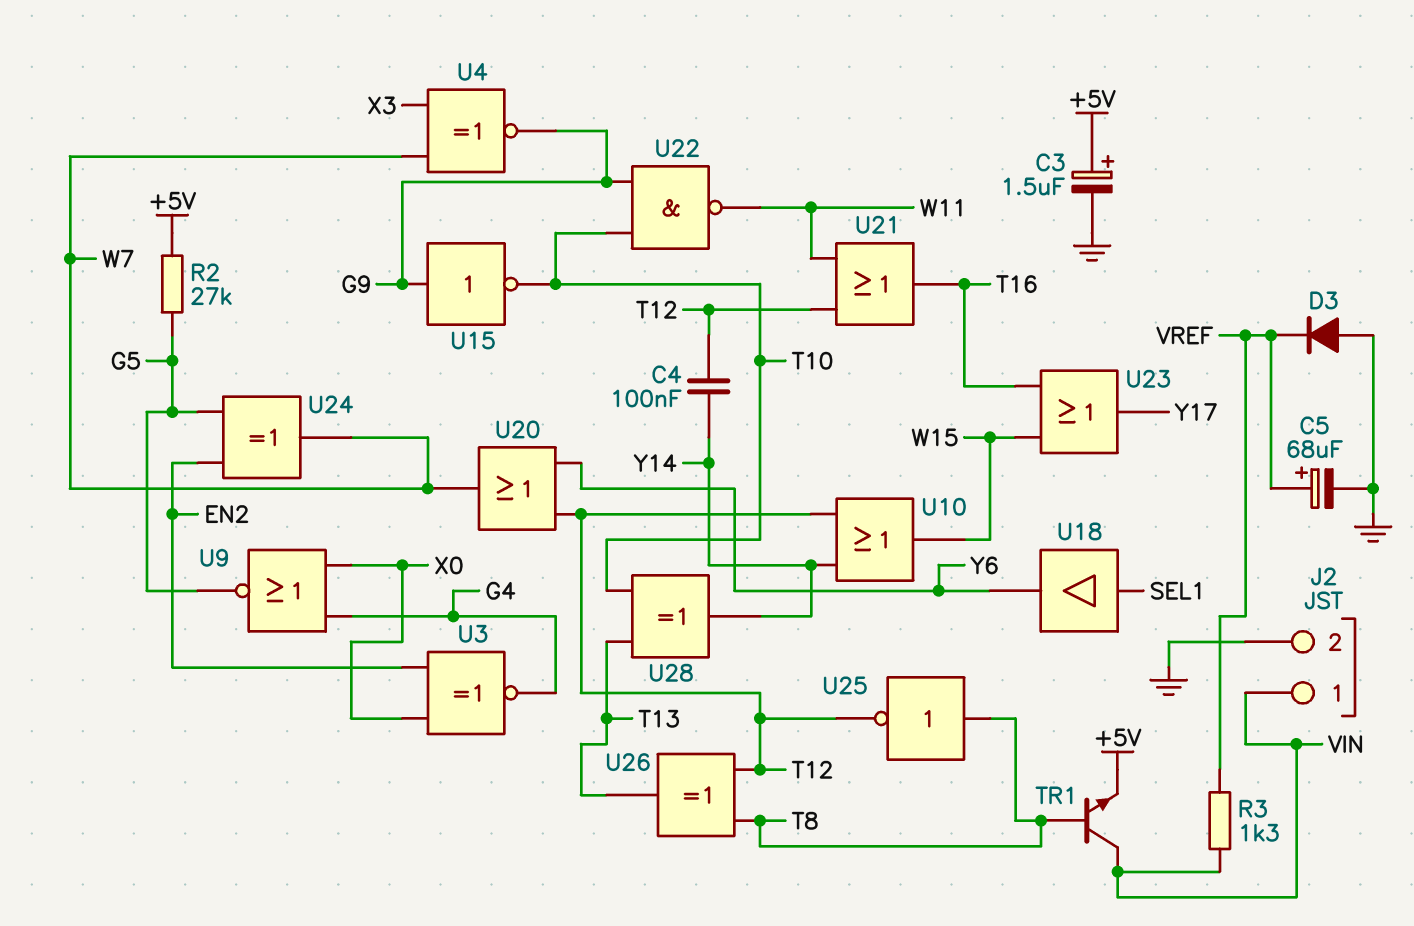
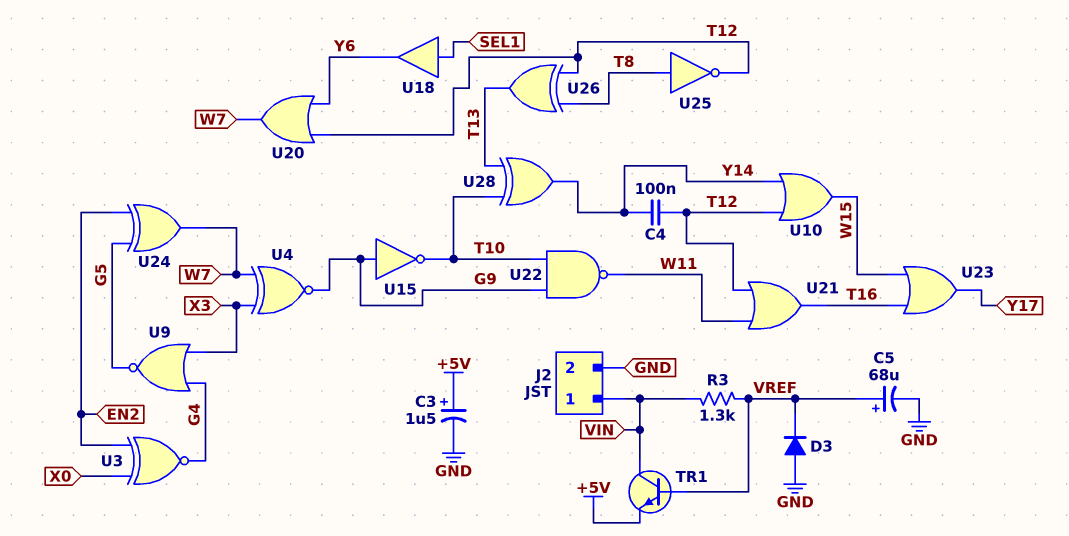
R2: 27k (+5V, G5) -> none
TR1: NPN (B T8, C VIN, E +5V) -> NPN (B VREF, C VIN, E +5V)
U9: NOR (in G4, in X0, out G5) -> NOR (in G4, in X3, out G5)

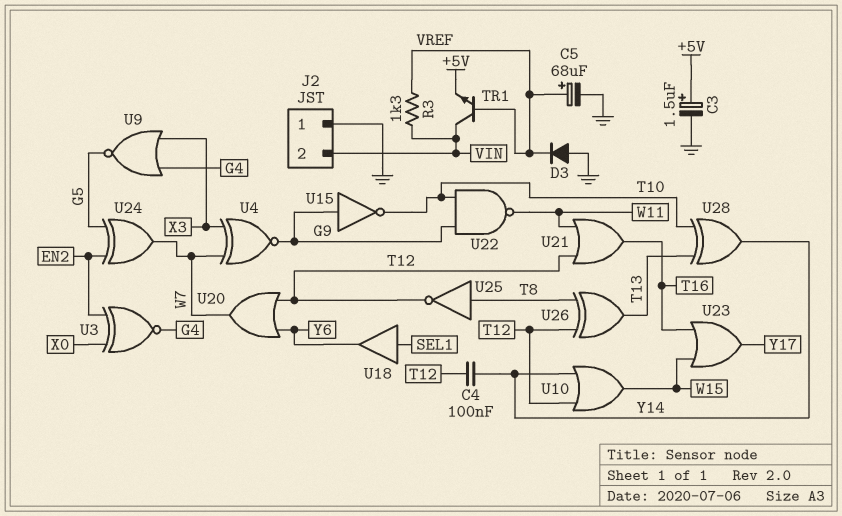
J2 pin 1: VIN -> GND
J2 pin 2: GND -> VIN

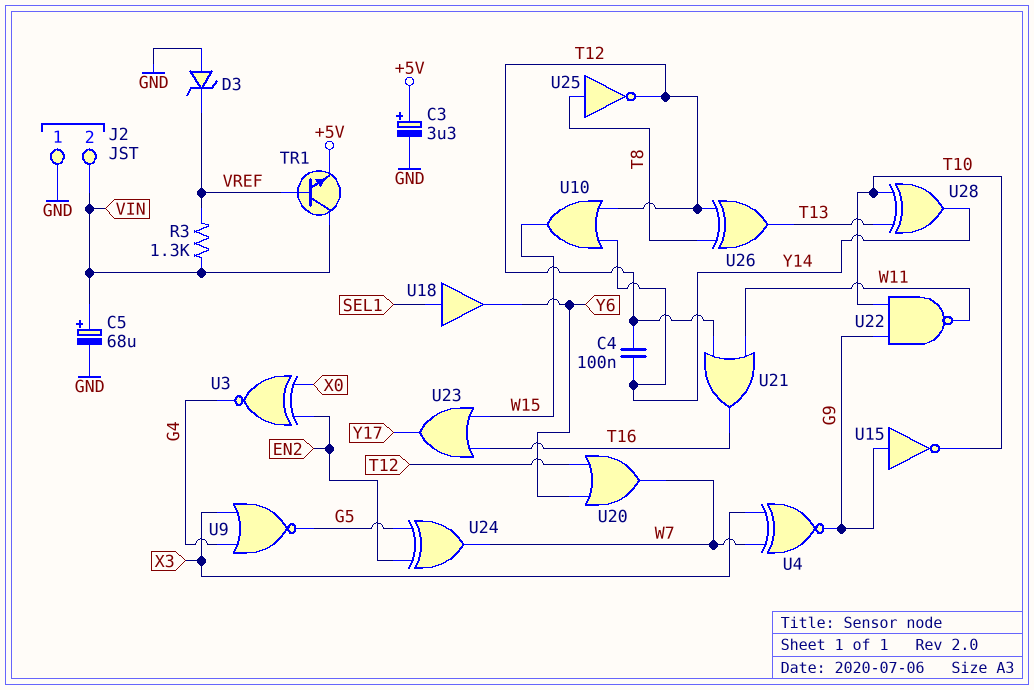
C3: 1.5uF (plus +5V, minus GND) -> 3.3uF (plus +5V, minus GND)
C5: 68uF (plus VREF, minus GND) -> 68uF (plus VIN, minus GND)
D3: diode (A GND, K VREF) -> zener (A GND, K VREF)

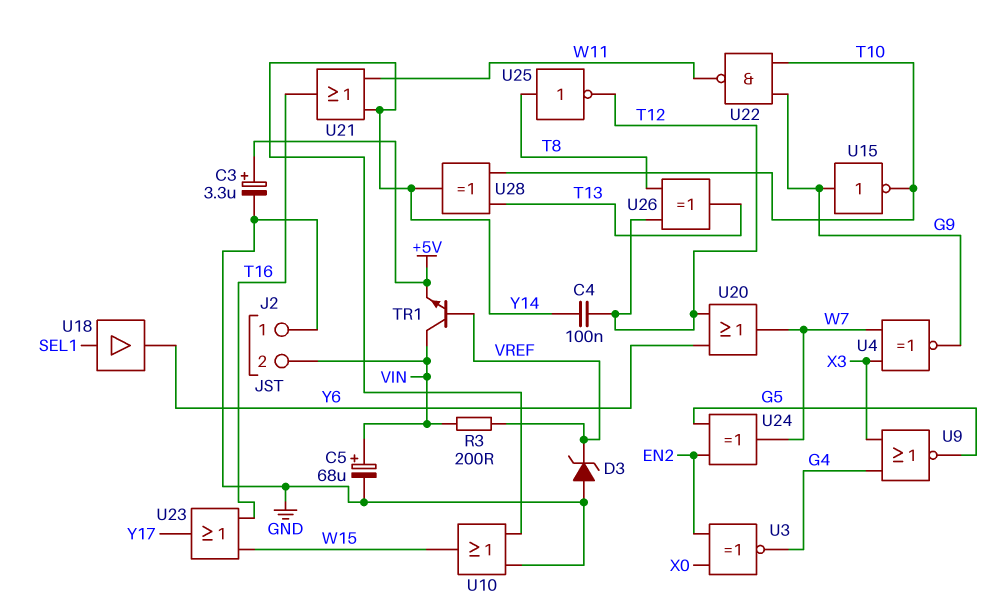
R3: 1.3k (VIN, VREF) -> 200 (VIN, VREF)
U10: OR (in T12, in Y14, out W15) -> OR (in GND, in Y14, out W15)
U21: OR (in T12, in W11, out T16) -> OR (in W11, in Y14, out T16)

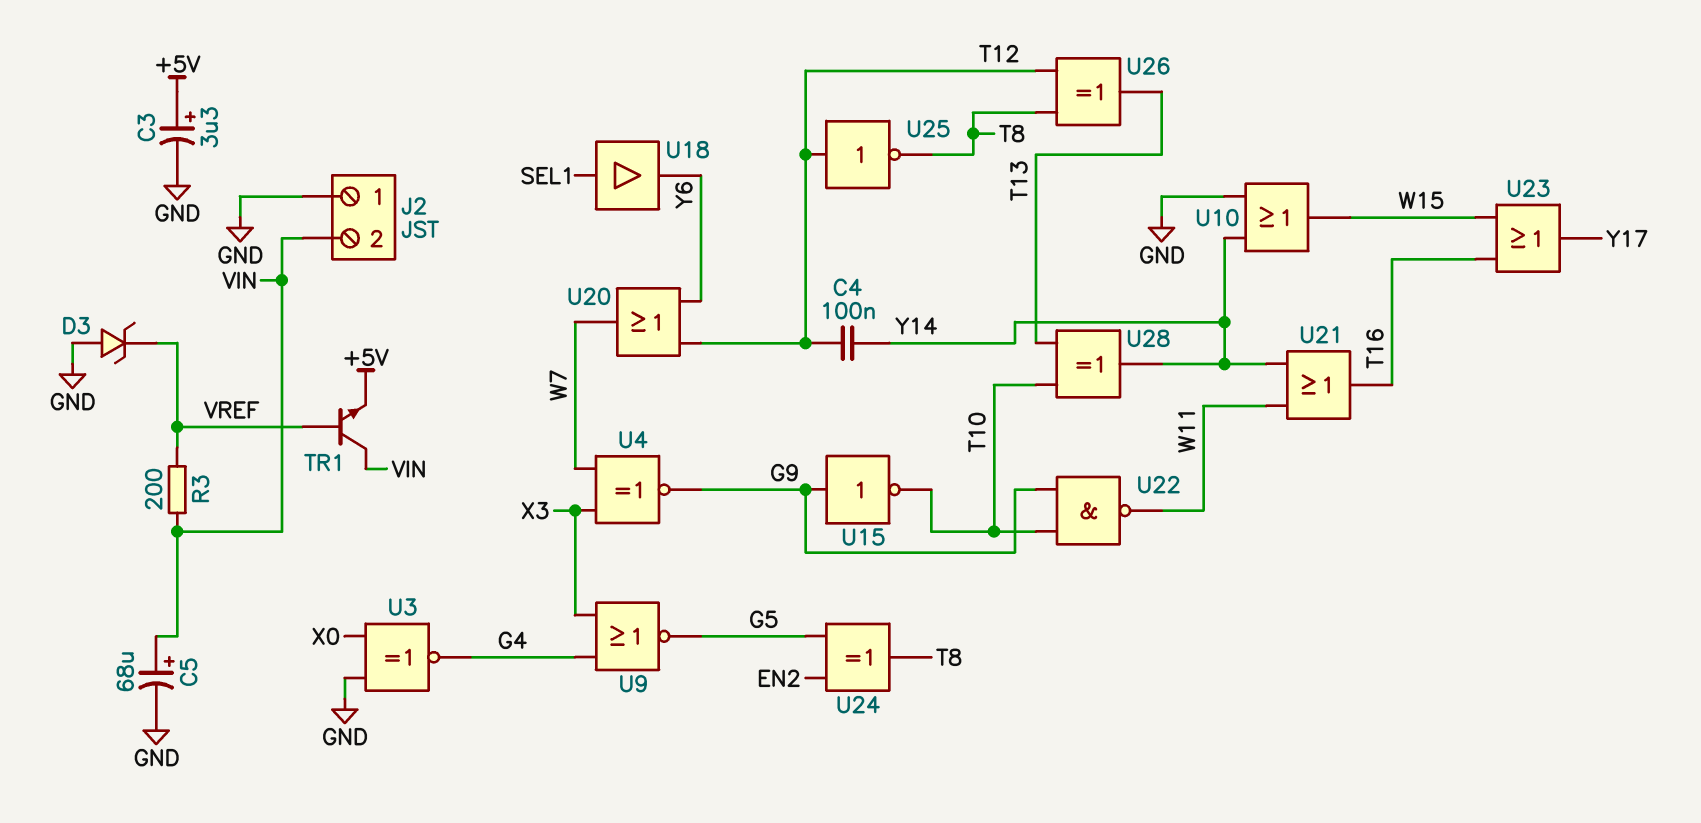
U3: XNOR (in EN2, in X0, out G4) -> XNOR (in GND, in X0, out G4)
U24: XOR (in EN2, in G5, out W7) -> XOR (in EN2, in G5, out T8)
U25: NOT (in T8, out T12) -> NOT (in T12, out T8)

